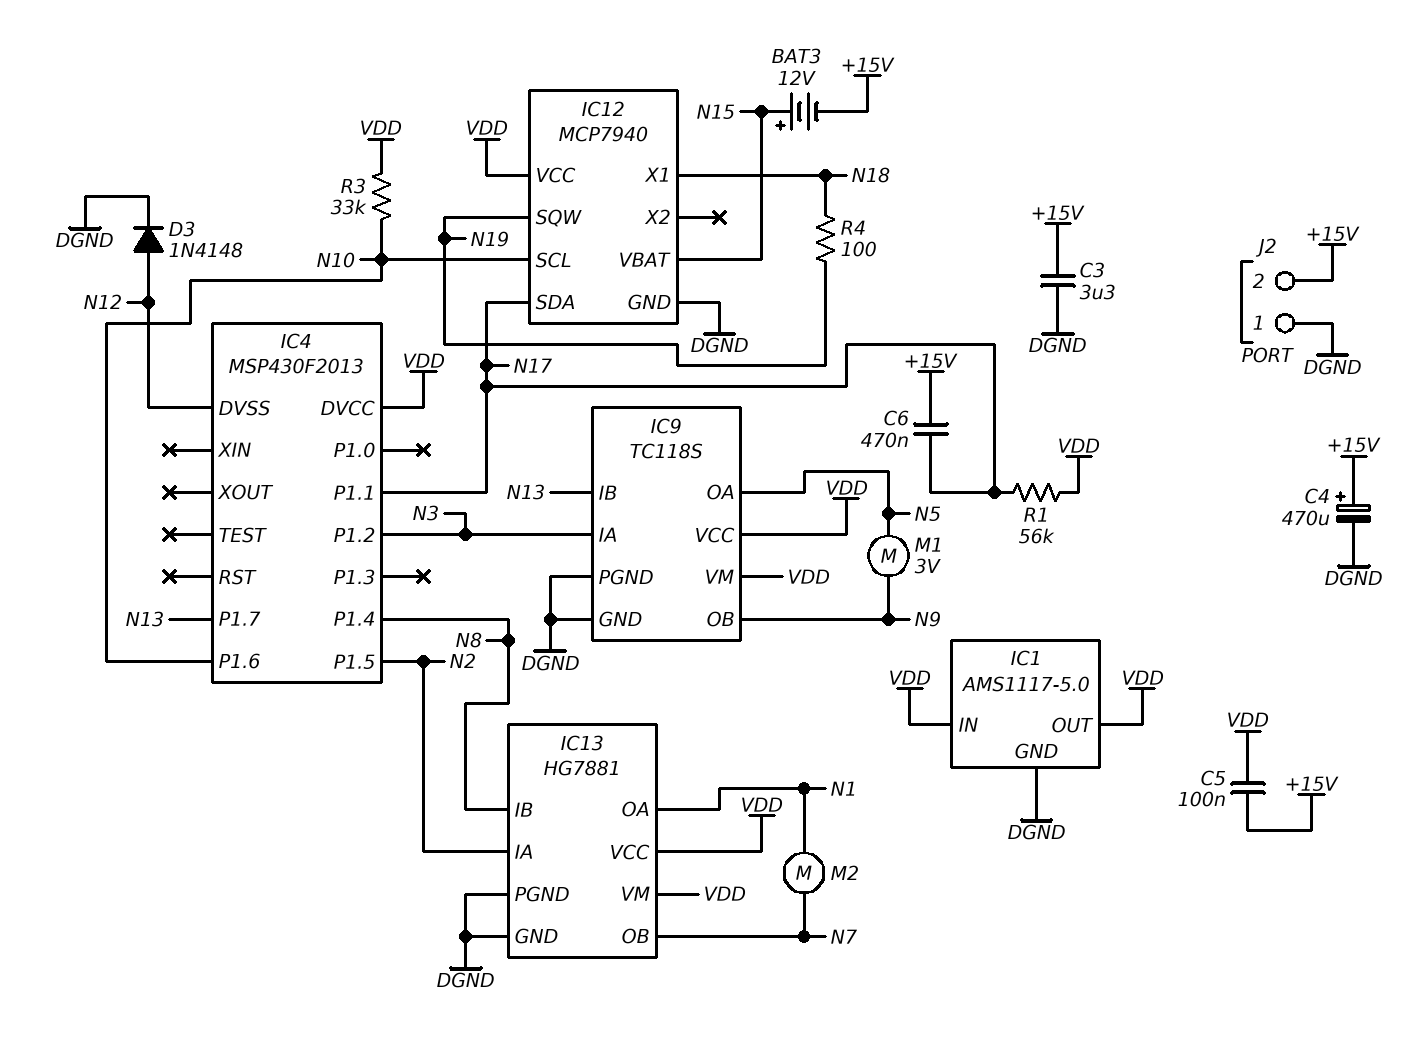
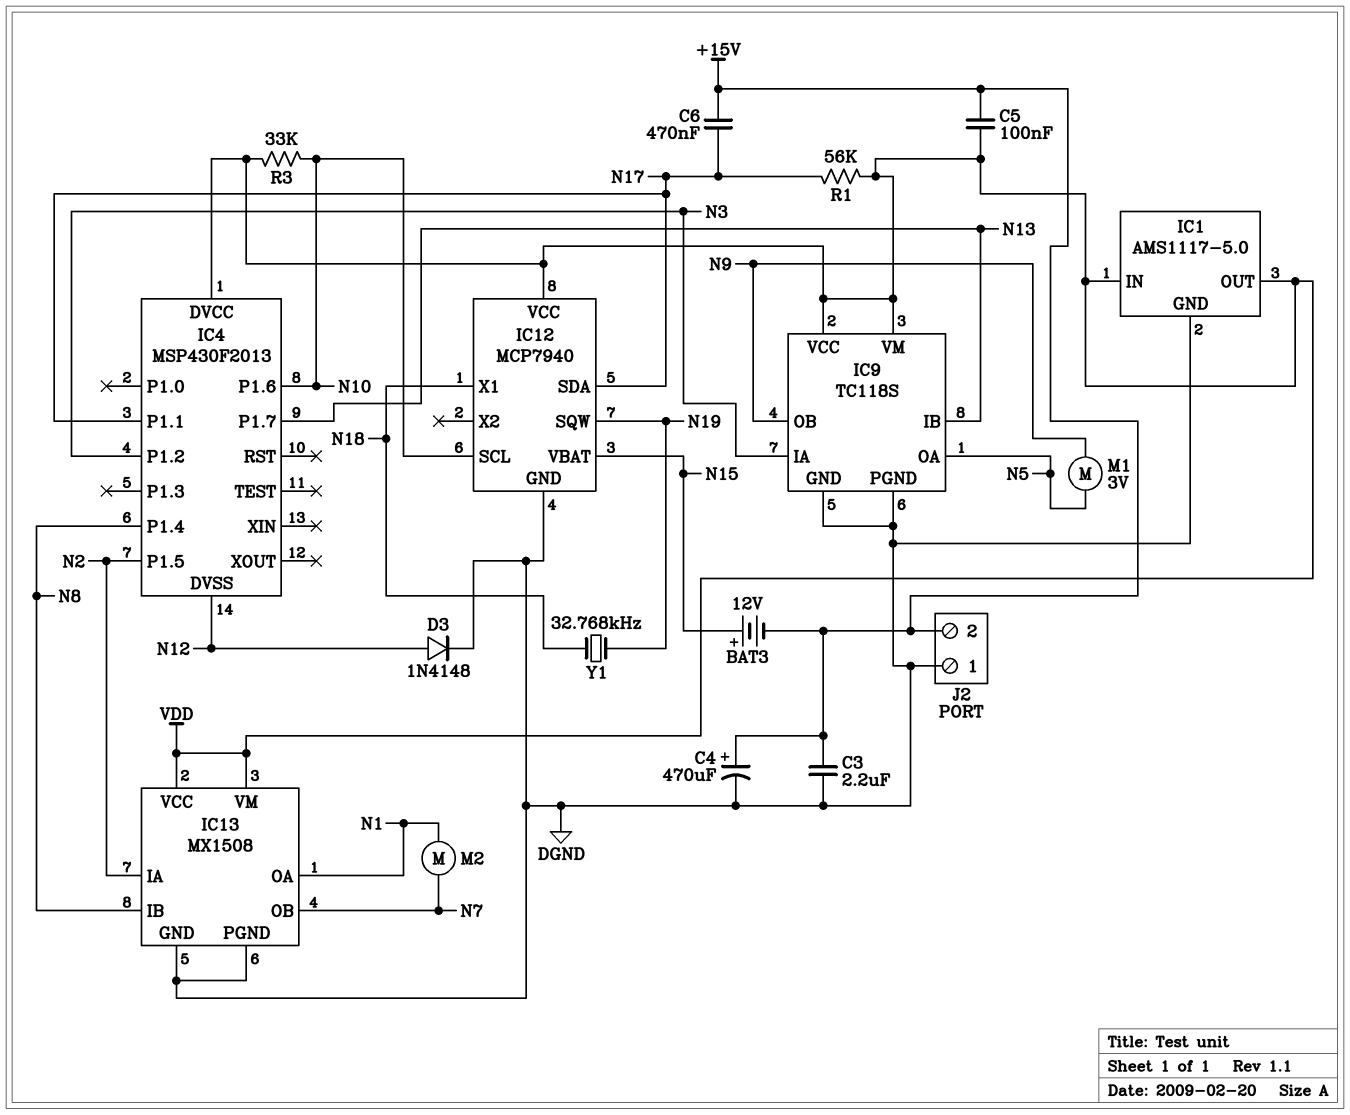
C3: 3.3uF (+15V, DGND) -> 2.2uF (+15V, DGND)
IC13: HG7881 -> MX1508
R4: 100 (N18, N19) -> none
Y1: none -> 32.768kHz (N18, N19)

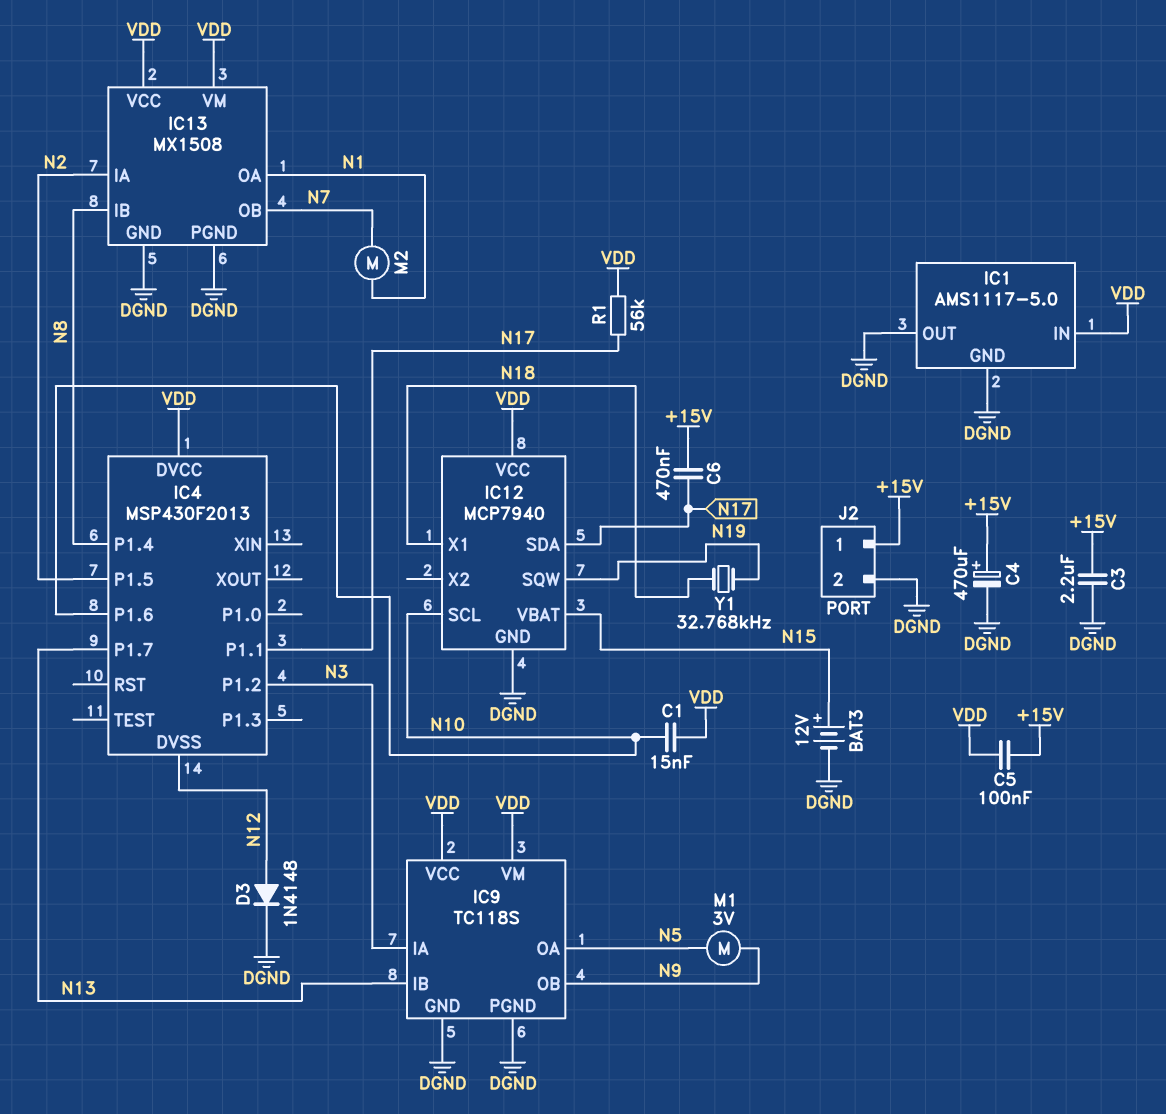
BAT3: 12V (plus N15, minus +15V) -> 12V (plus N15, minus DGND)
C1: none -> 15nF (N10, VDD)
IC1 pin OUT: VDD -> DGND
J2 pin 1: DGND -> +15V
J2 pin 2: +15V -> DGND
R3: 33k (N10, VDD) -> none

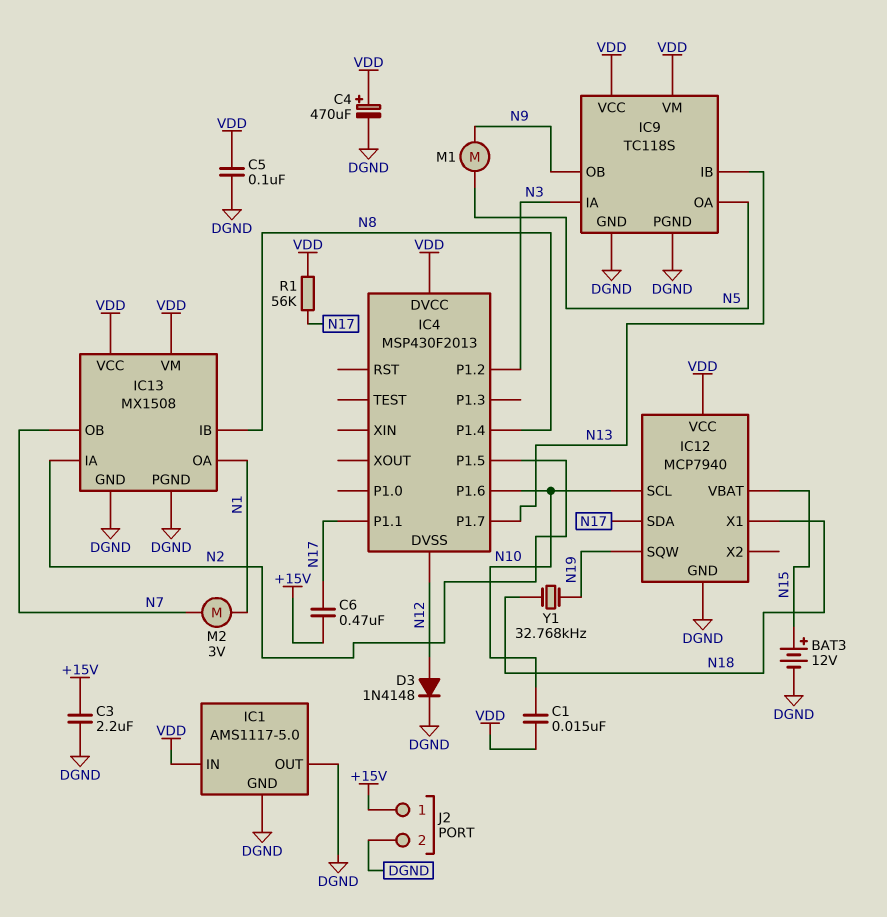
C4: 470uF (plus +15V, minus DGND) -> 470uF (plus VDD, minus DGND)
C5: 100nF (+15V, VDD) -> 100nF (DGND, VDD)
M1: motor 3V (N5, N9) -> motor (N5, N9)
M2: motor (N1, N7) -> motor 3V (N1, N7)

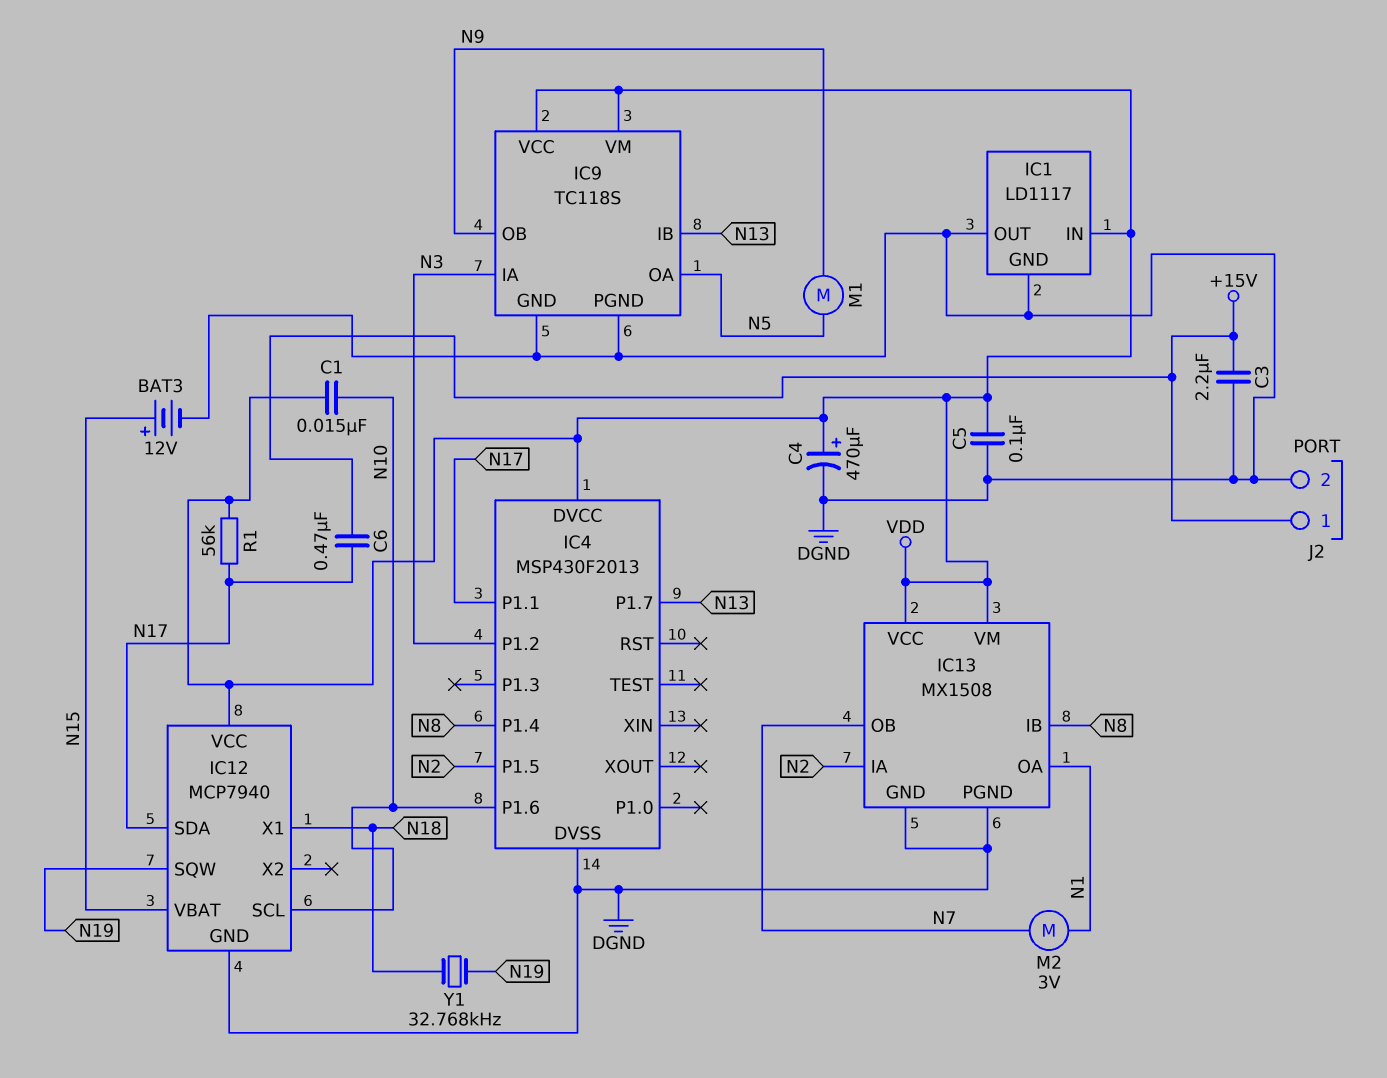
D3: diode 1N4148 (A N12, K DGND) -> none
IC1: AMS1117-5.0 -> LD1117
IC4 pin DVSS: N12 -> DGND

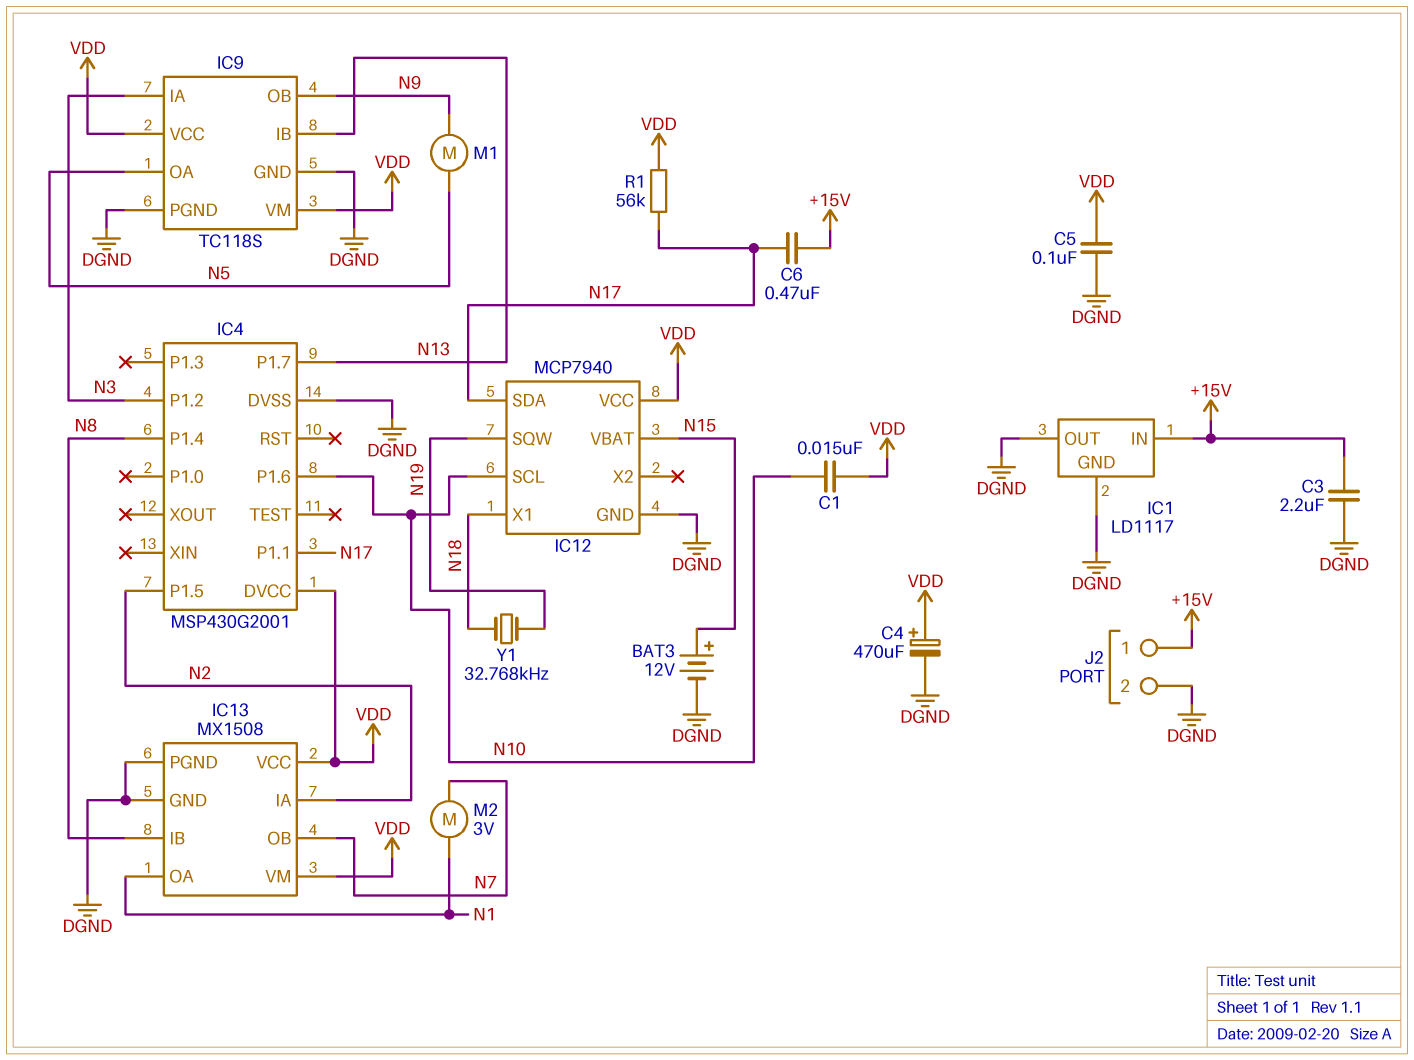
IC1 pin IN: VDD -> +15V
IC4: MSP430F2013 -> MSP430G2001

